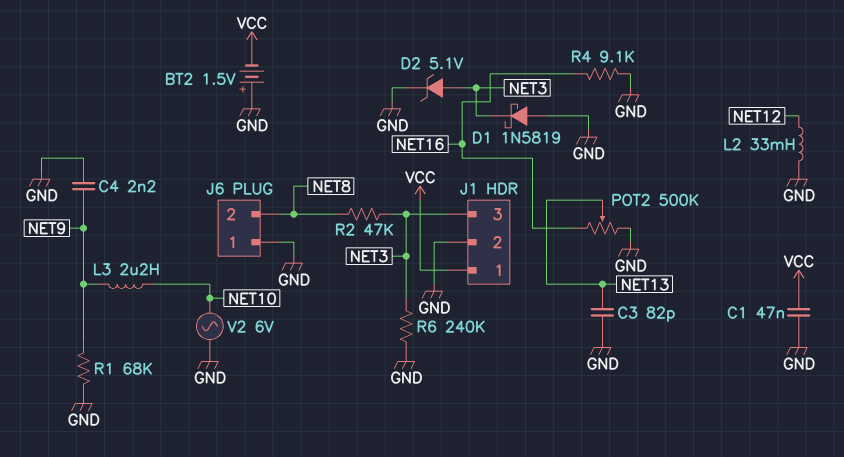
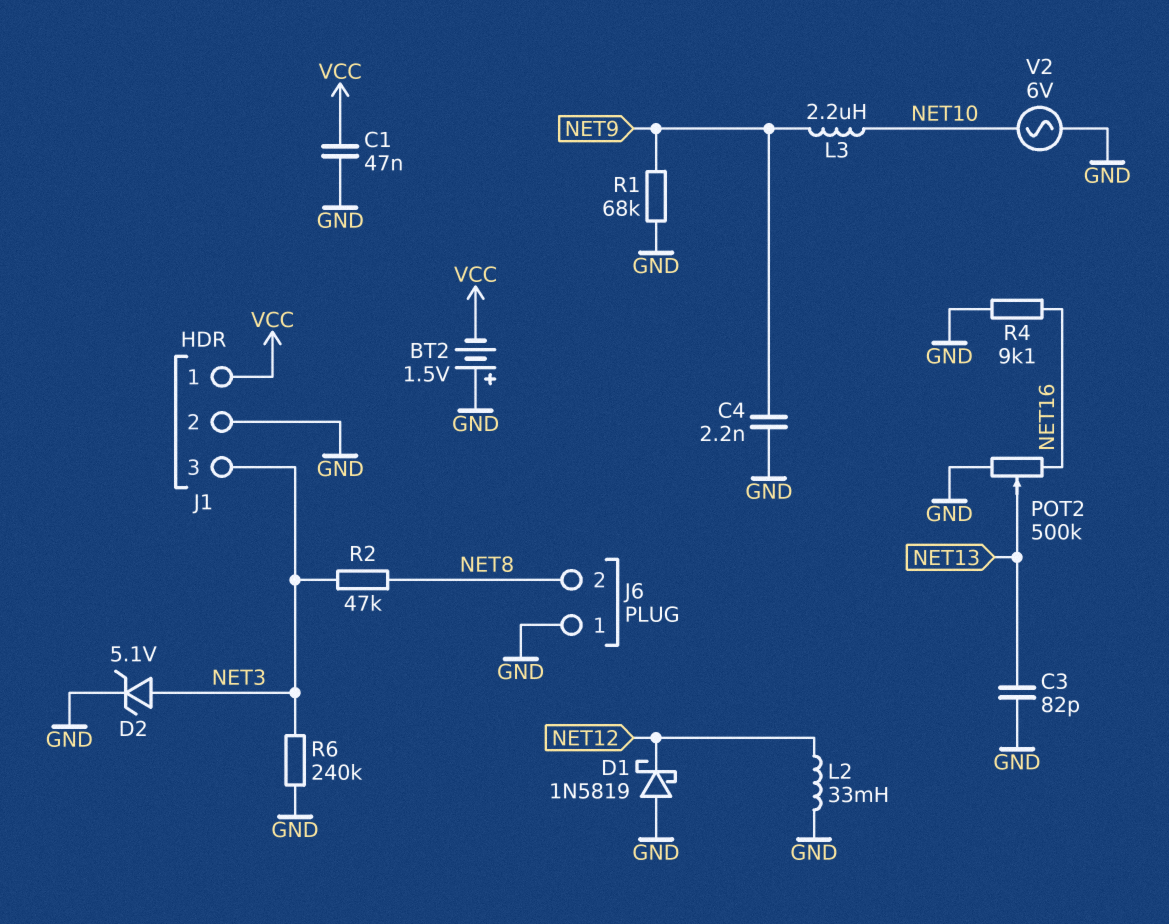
D1: schottky 1N5819 (A GND, K NET3) -> schottky 1N5819 (A GND, K NET12)

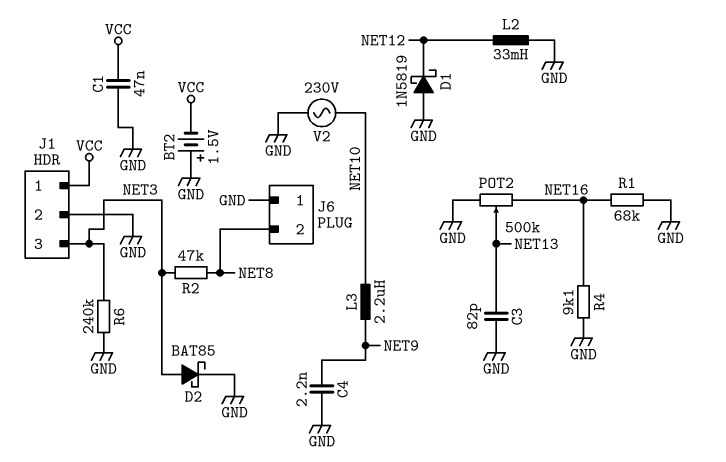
D2: zener 5.1V (A NET3, K GND) -> schottky BAT85 (A NET3, K GND)
R1: 68k (GND, NET9) -> 68k (GND, NET16)
V2: AC 6V (GND, NET10) -> AC 230V (GND, NET10)

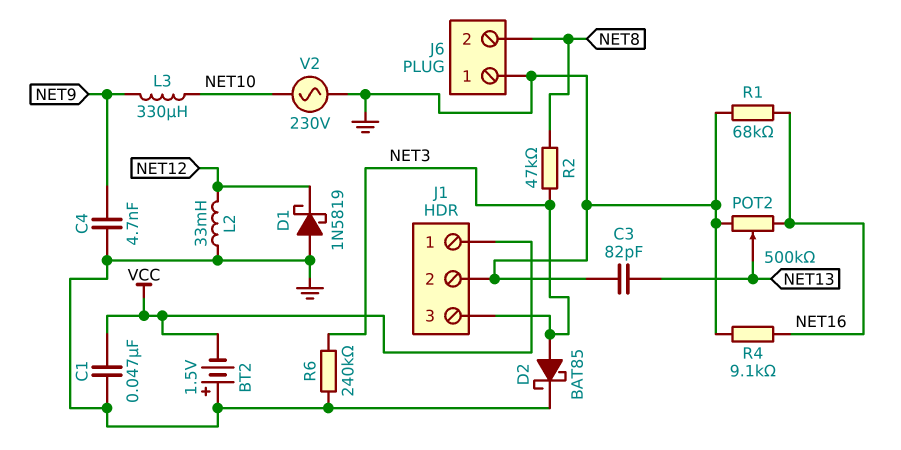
C4: 2.2nF (GND, NET9) -> 4.7nF (GND, NET9)
L3: 2.2uH (NET9, NET10) -> 330uH (NET9, NET10)

